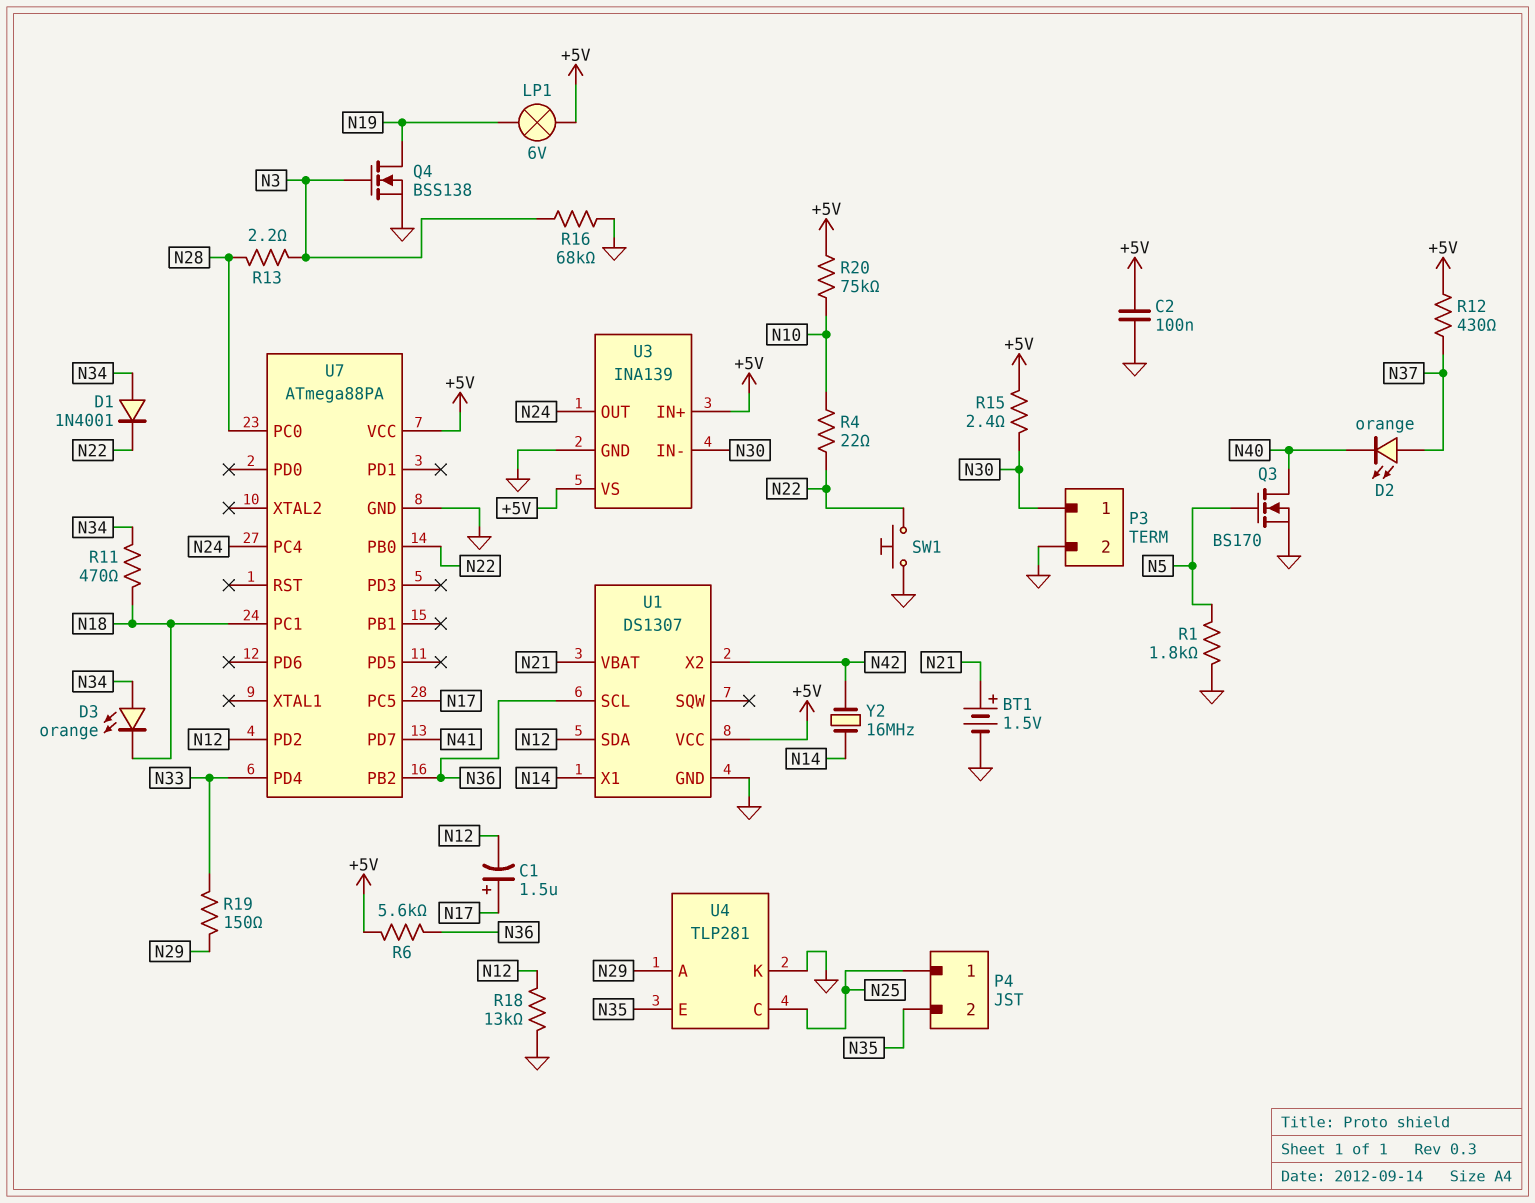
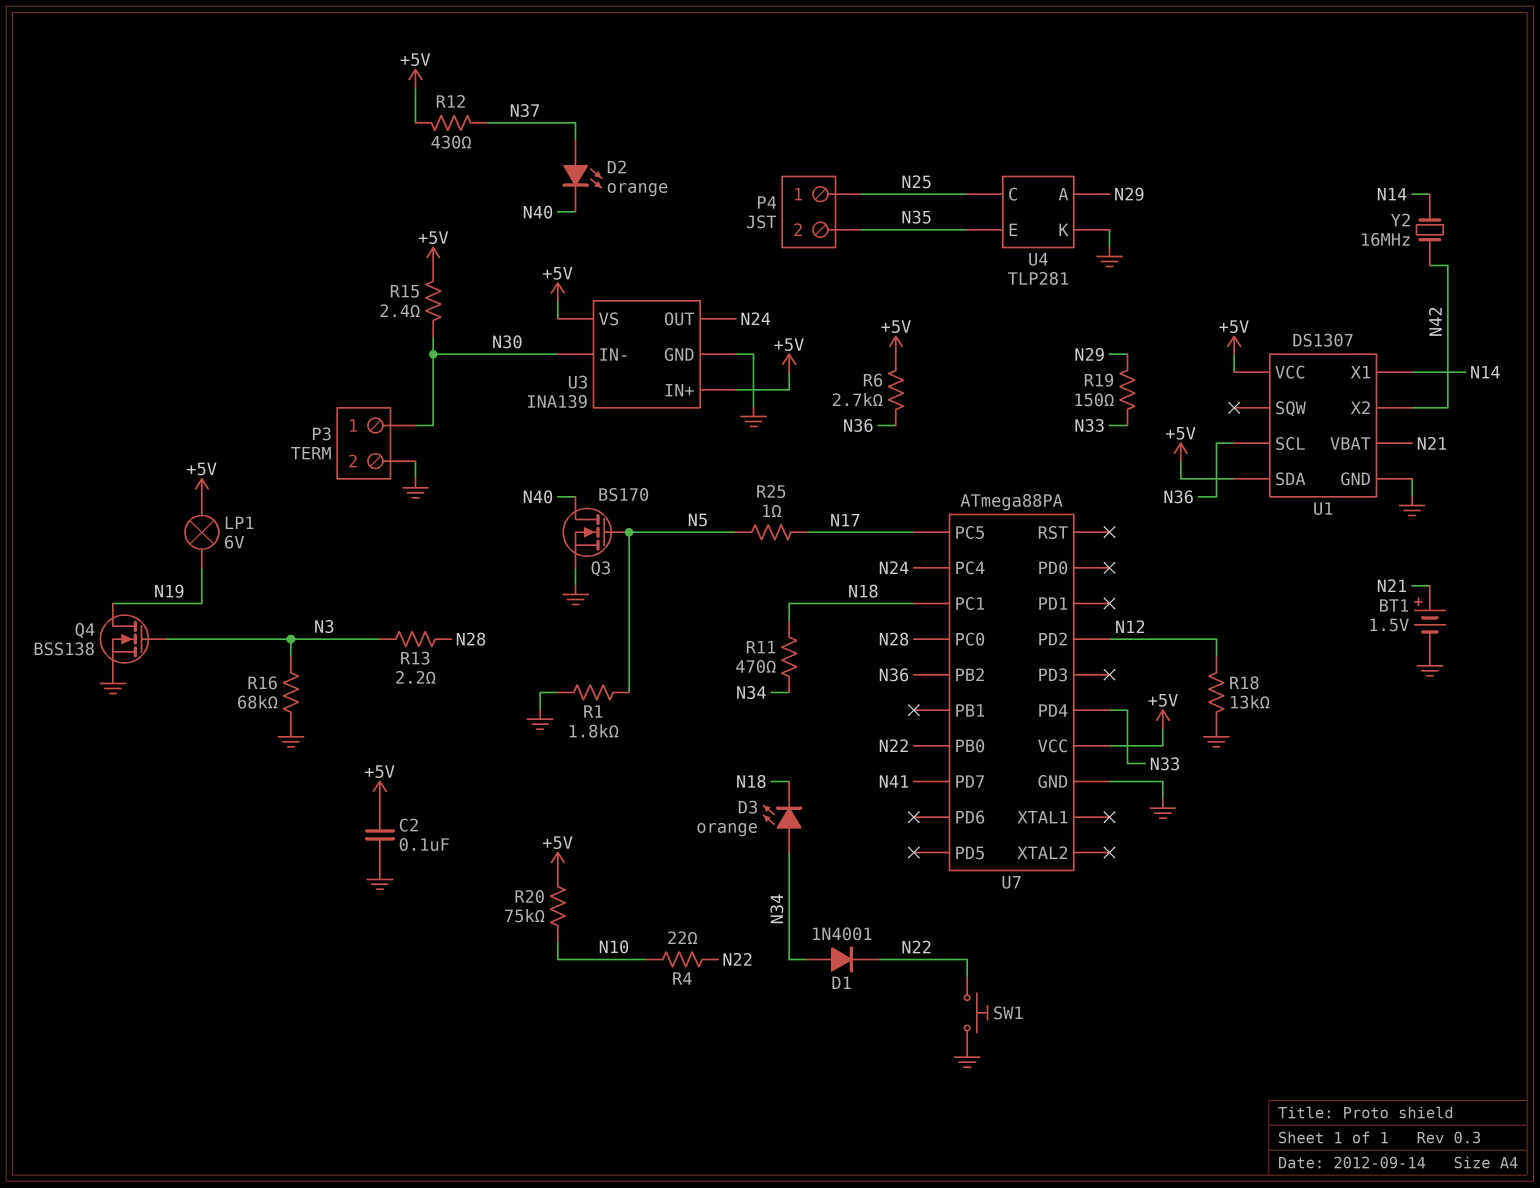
C1: 1.5uF (plus N17, minus N12) -> none
R6: 5.6k (+5V, N36) -> 2.7k (+5V, N36)
R25: none -> 1 (N5, N17)
U1 pin SDA: N12 -> +5V

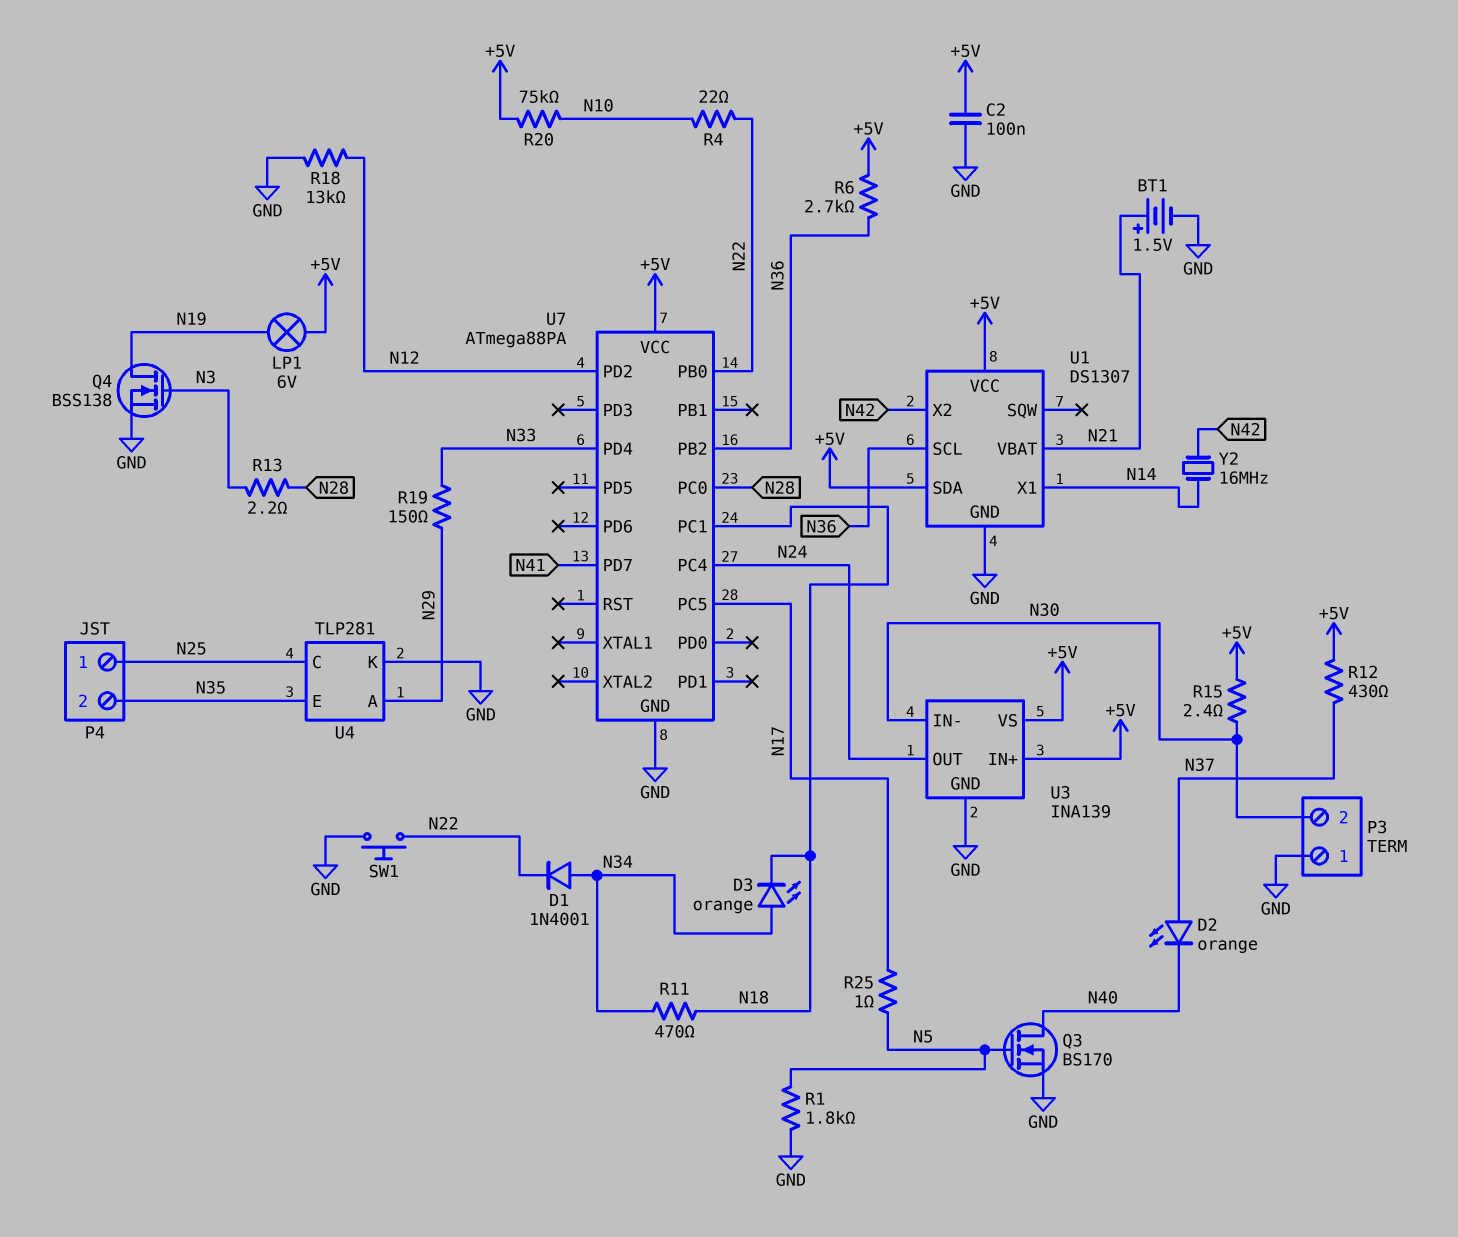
P3 pin 1: N30 -> GND
P3 pin 2: GND -> N30
R16: 68k (GND, N3) -> none

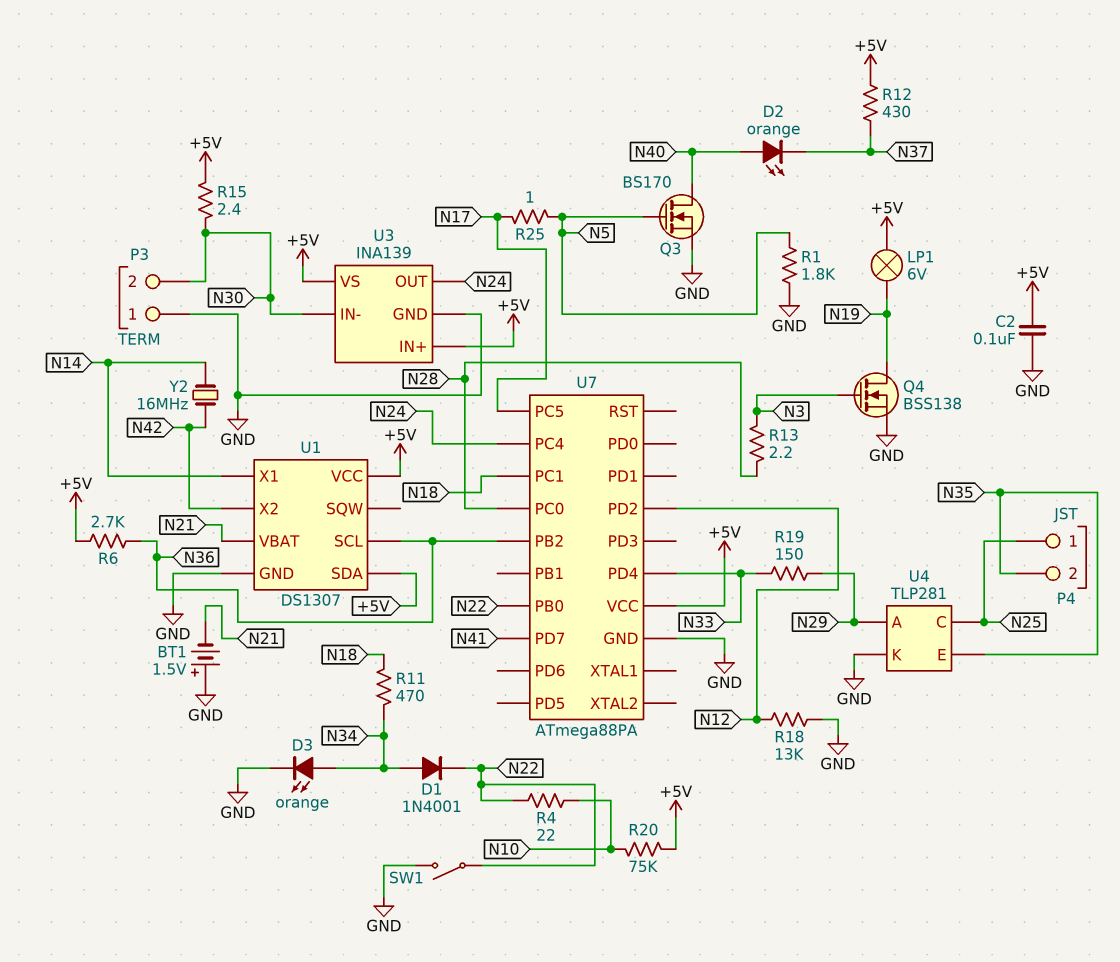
BT1: 1.5V (plus N21, minus GND) -> 1.5V (plus GND, minus N21)
D2: LED orange (A N37, K N40) -> LED orange (A N40, K N37)
D3: LED orange (A N34, K N18) -> LED orange (A N34, K GND)
SW1: button (GND, N22) -> switch (GND, N22)

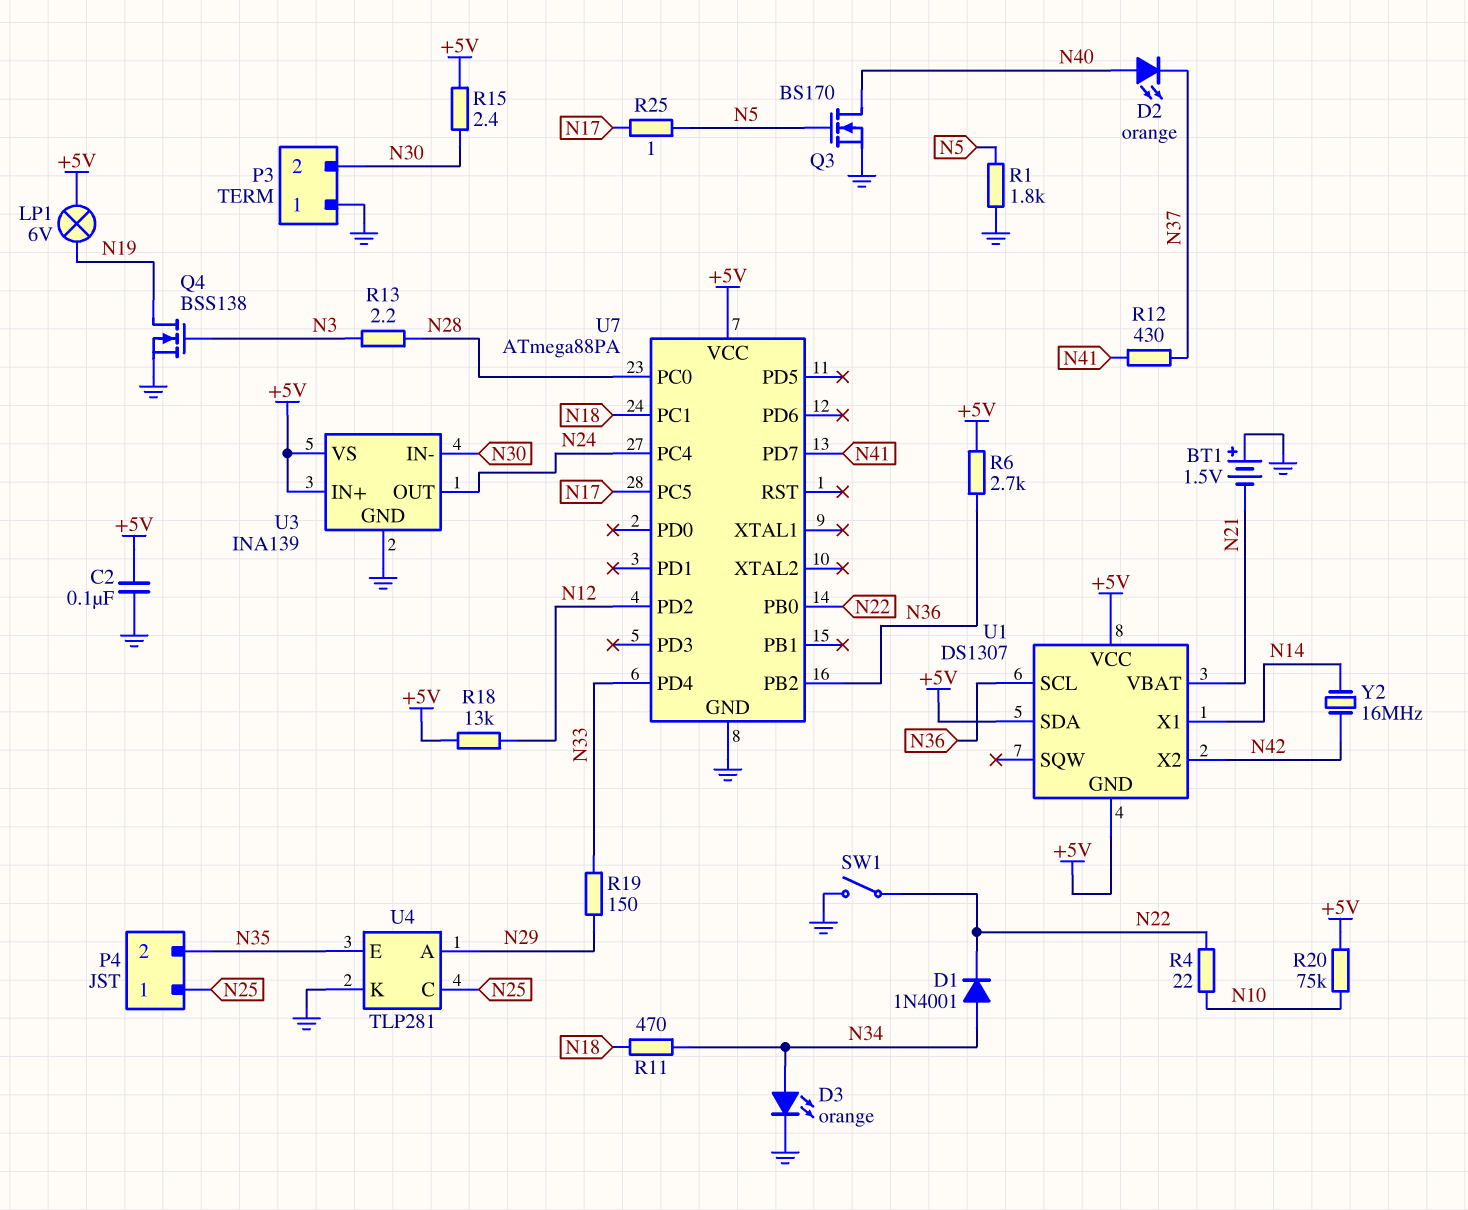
R12: 430 (+5V, N37) -> 430 (N37, N41)
R18: 13k (GND, N12) -> 13k (+5V, N12)
U1 pin GND: GND -> +5V

